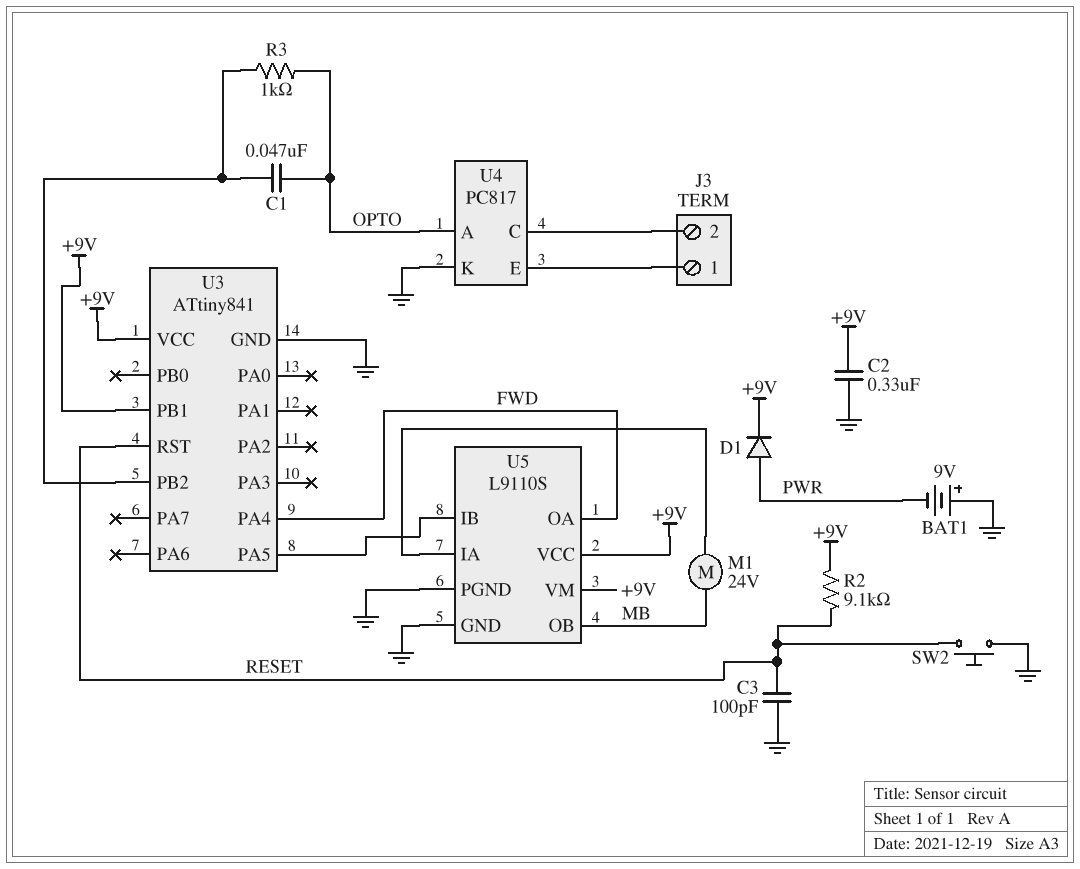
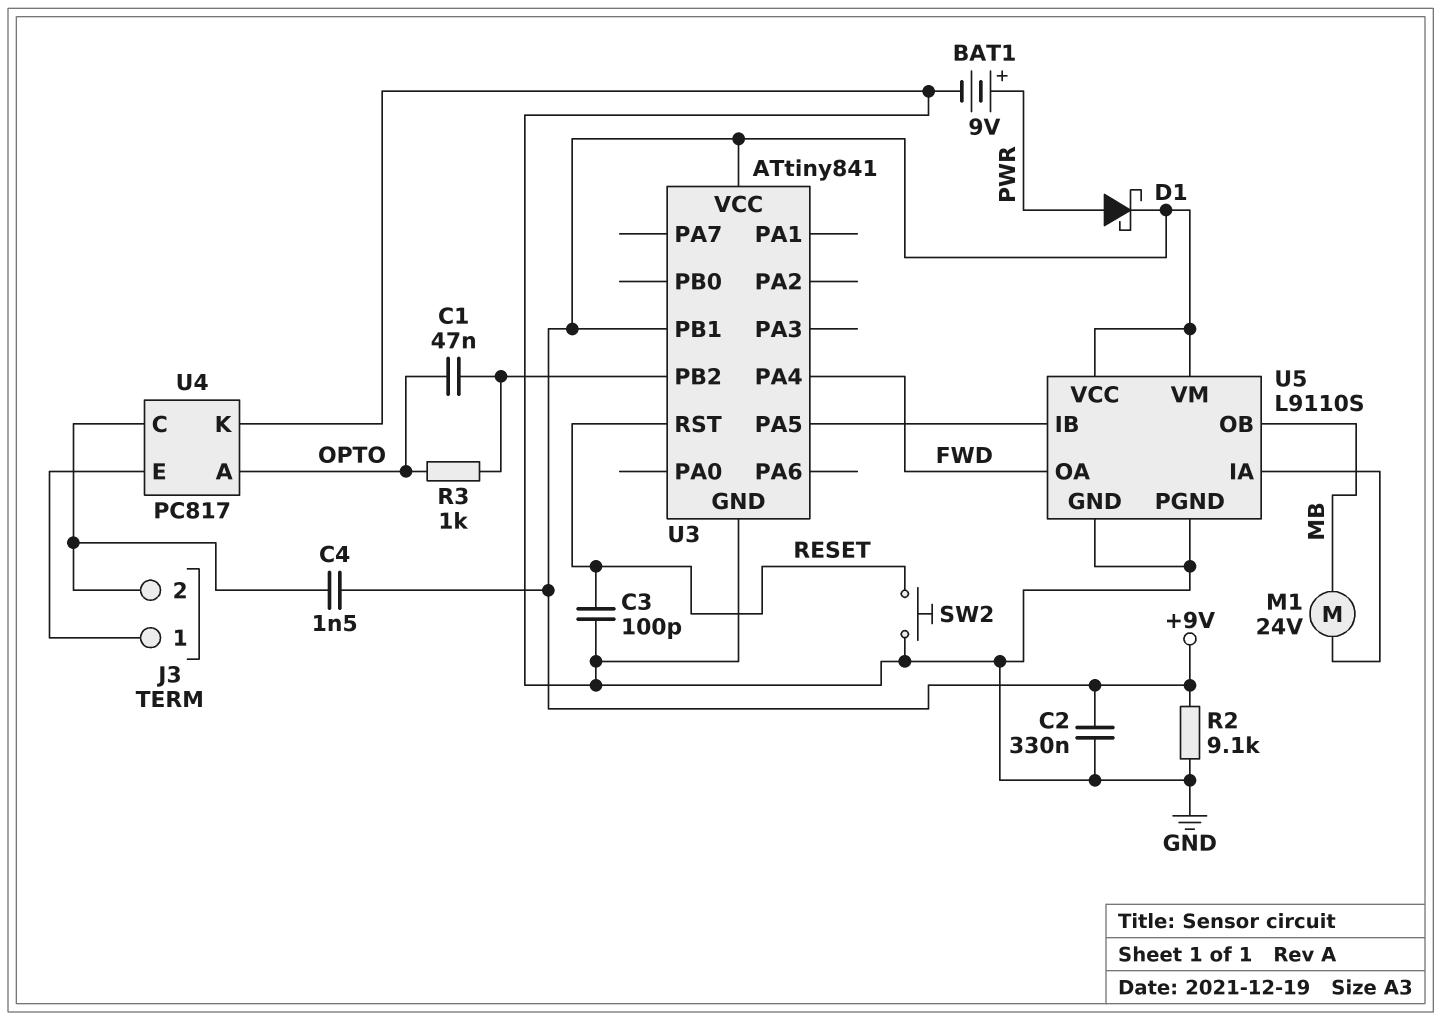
BAT1: 9V (plus GND, minus PWR) -> 9V (plus PWR, minus GND)
C4: none -> 1.5nF (+9V, J3/2)
D1: diode (A PWR, K +9V) -> schottky (A PWR, K +9V)
R2: 9.1k (+9V, RESET) -> 9.1k (+9V, GND)

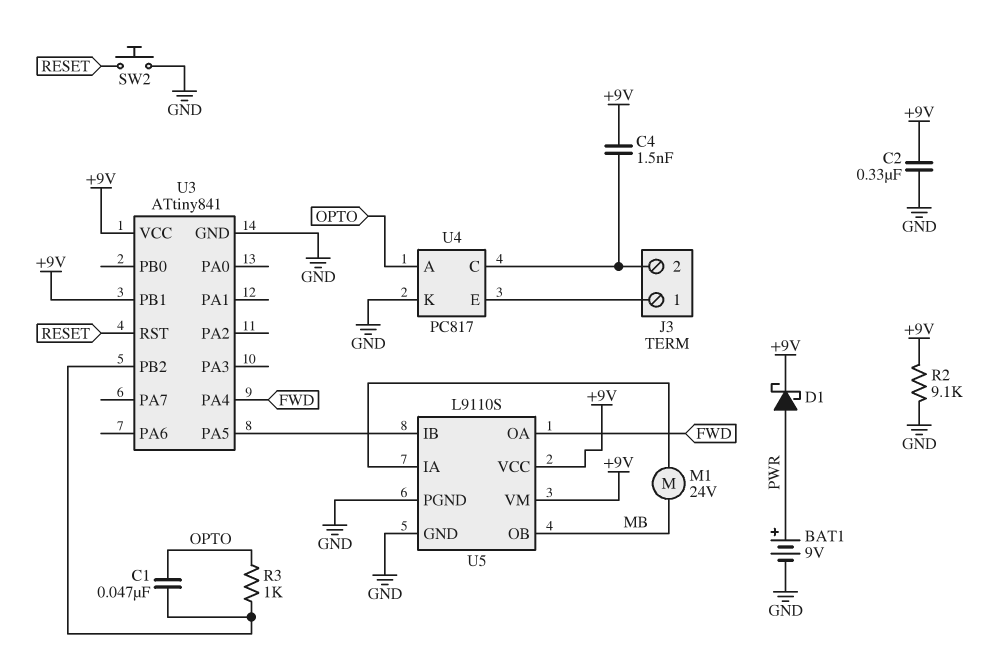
C3: 100pF (GND, RESET) -> none

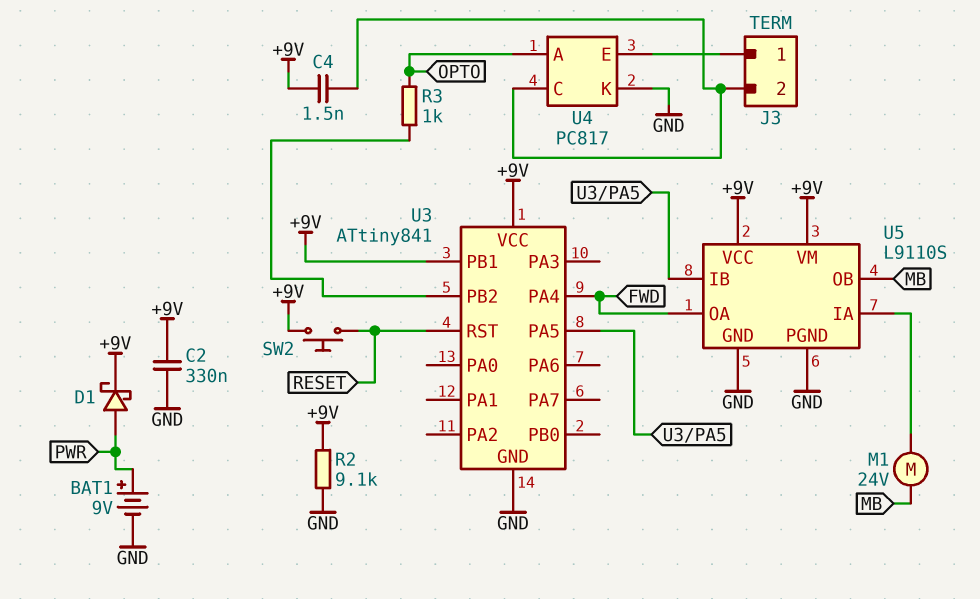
C1: 47nF (OPTO, U3/PB2) -> none
SW2: button (GND, RESET) -> button (+9V, RESET)

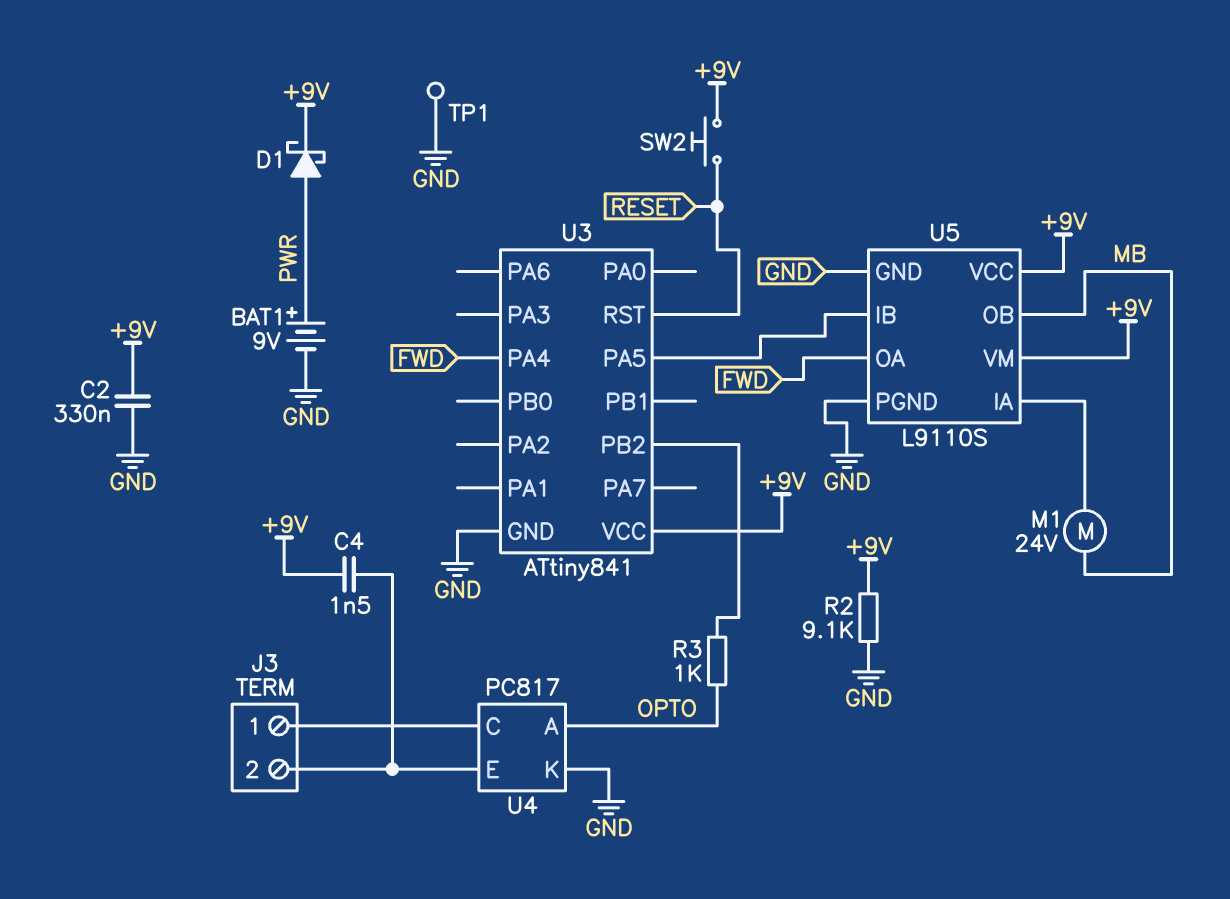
TP1: none -> test point (GND)
U3 pin PB1: +9V -> none
U4 pin C: J3/2 -> J3/1
U4 pin E: J3/1 -> J3/2

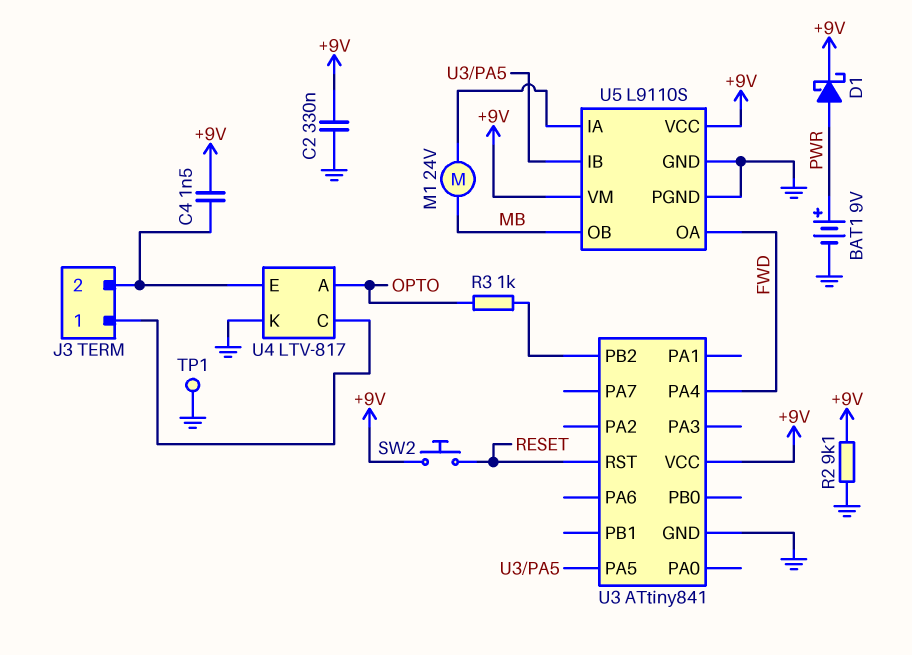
U4: PC817 -> LTV-817

